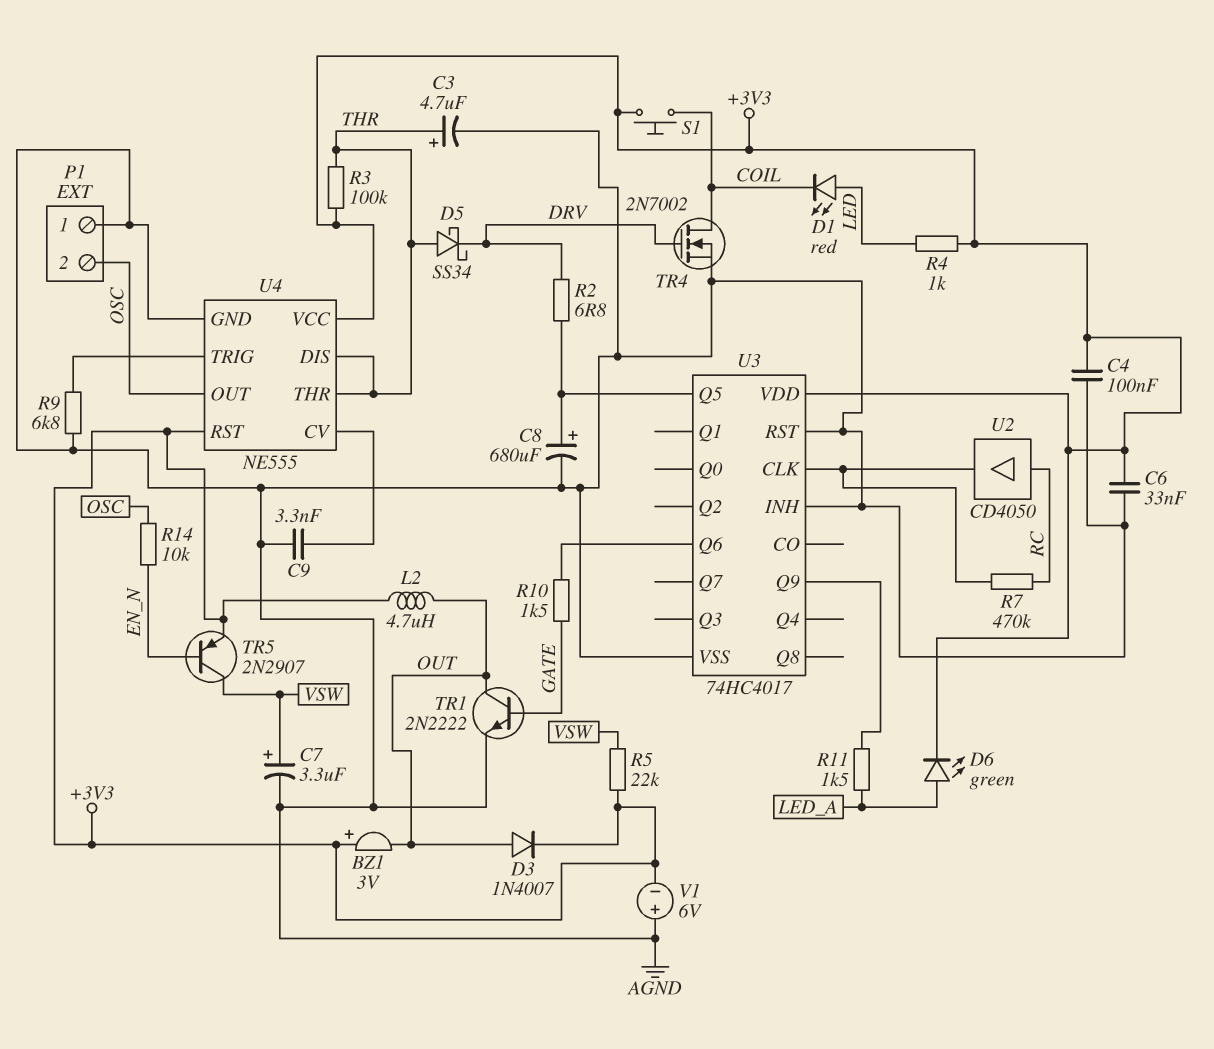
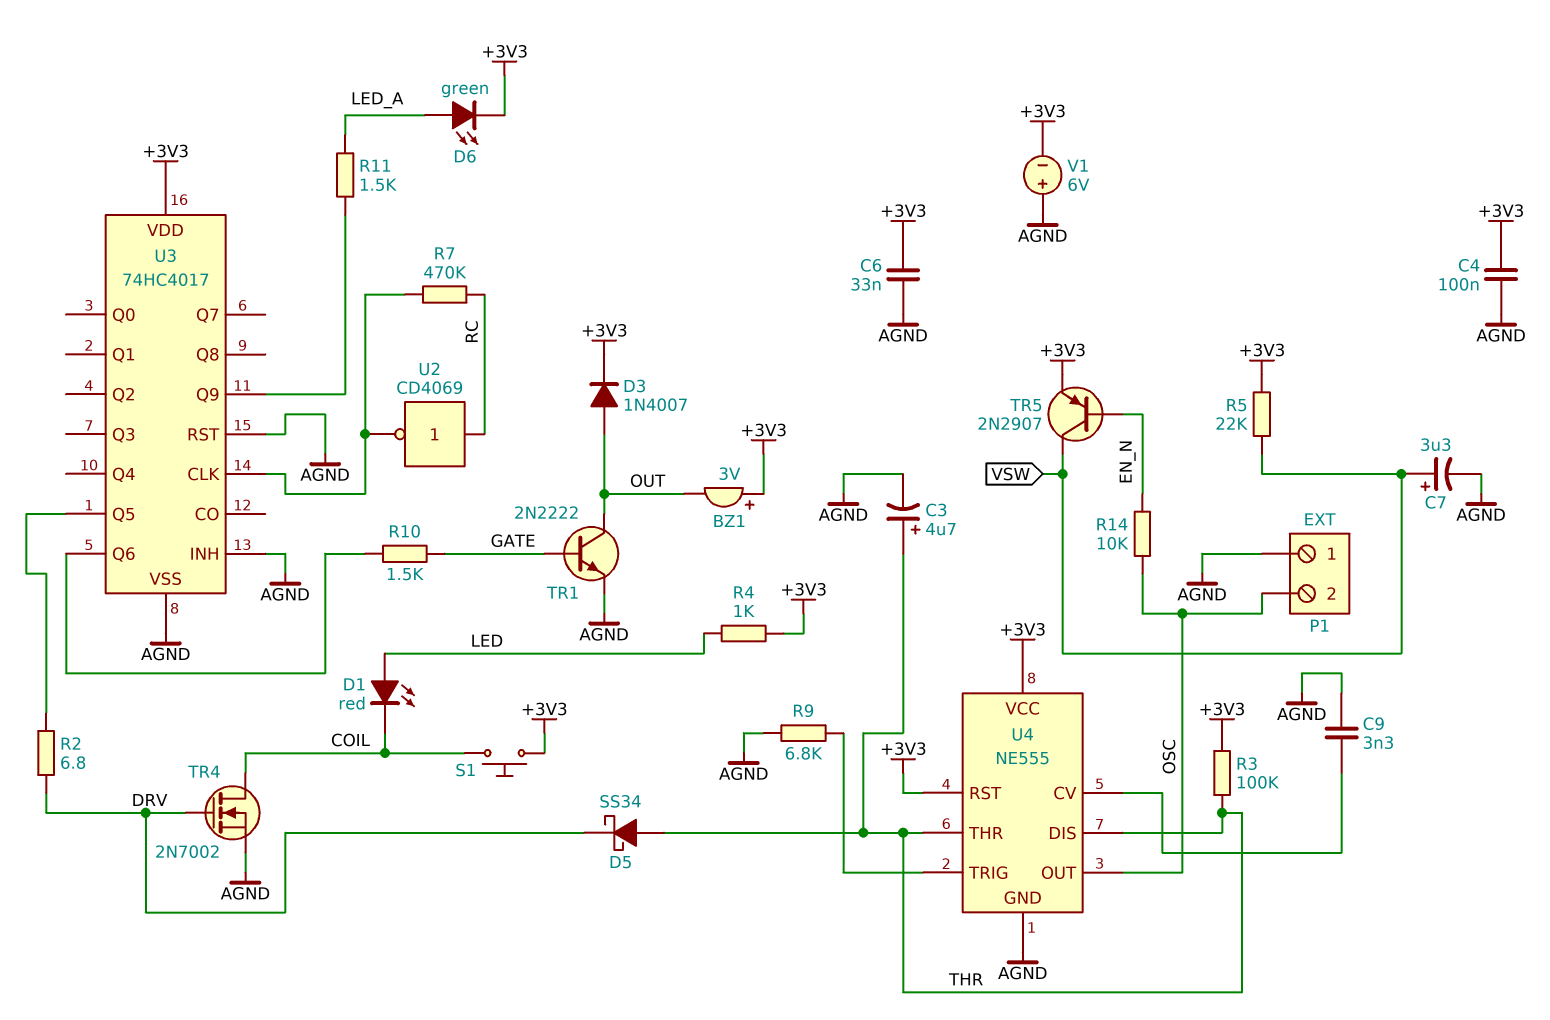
C8: 680uF (plus U3/Q5, minus AGND) -> none
L2: 4.7uH (+3V3, OUT) -> none
U2: buffer CD4050 (in RC, out U3/CLK) -> NOT CD4069 (in RC, out U3/CLK)

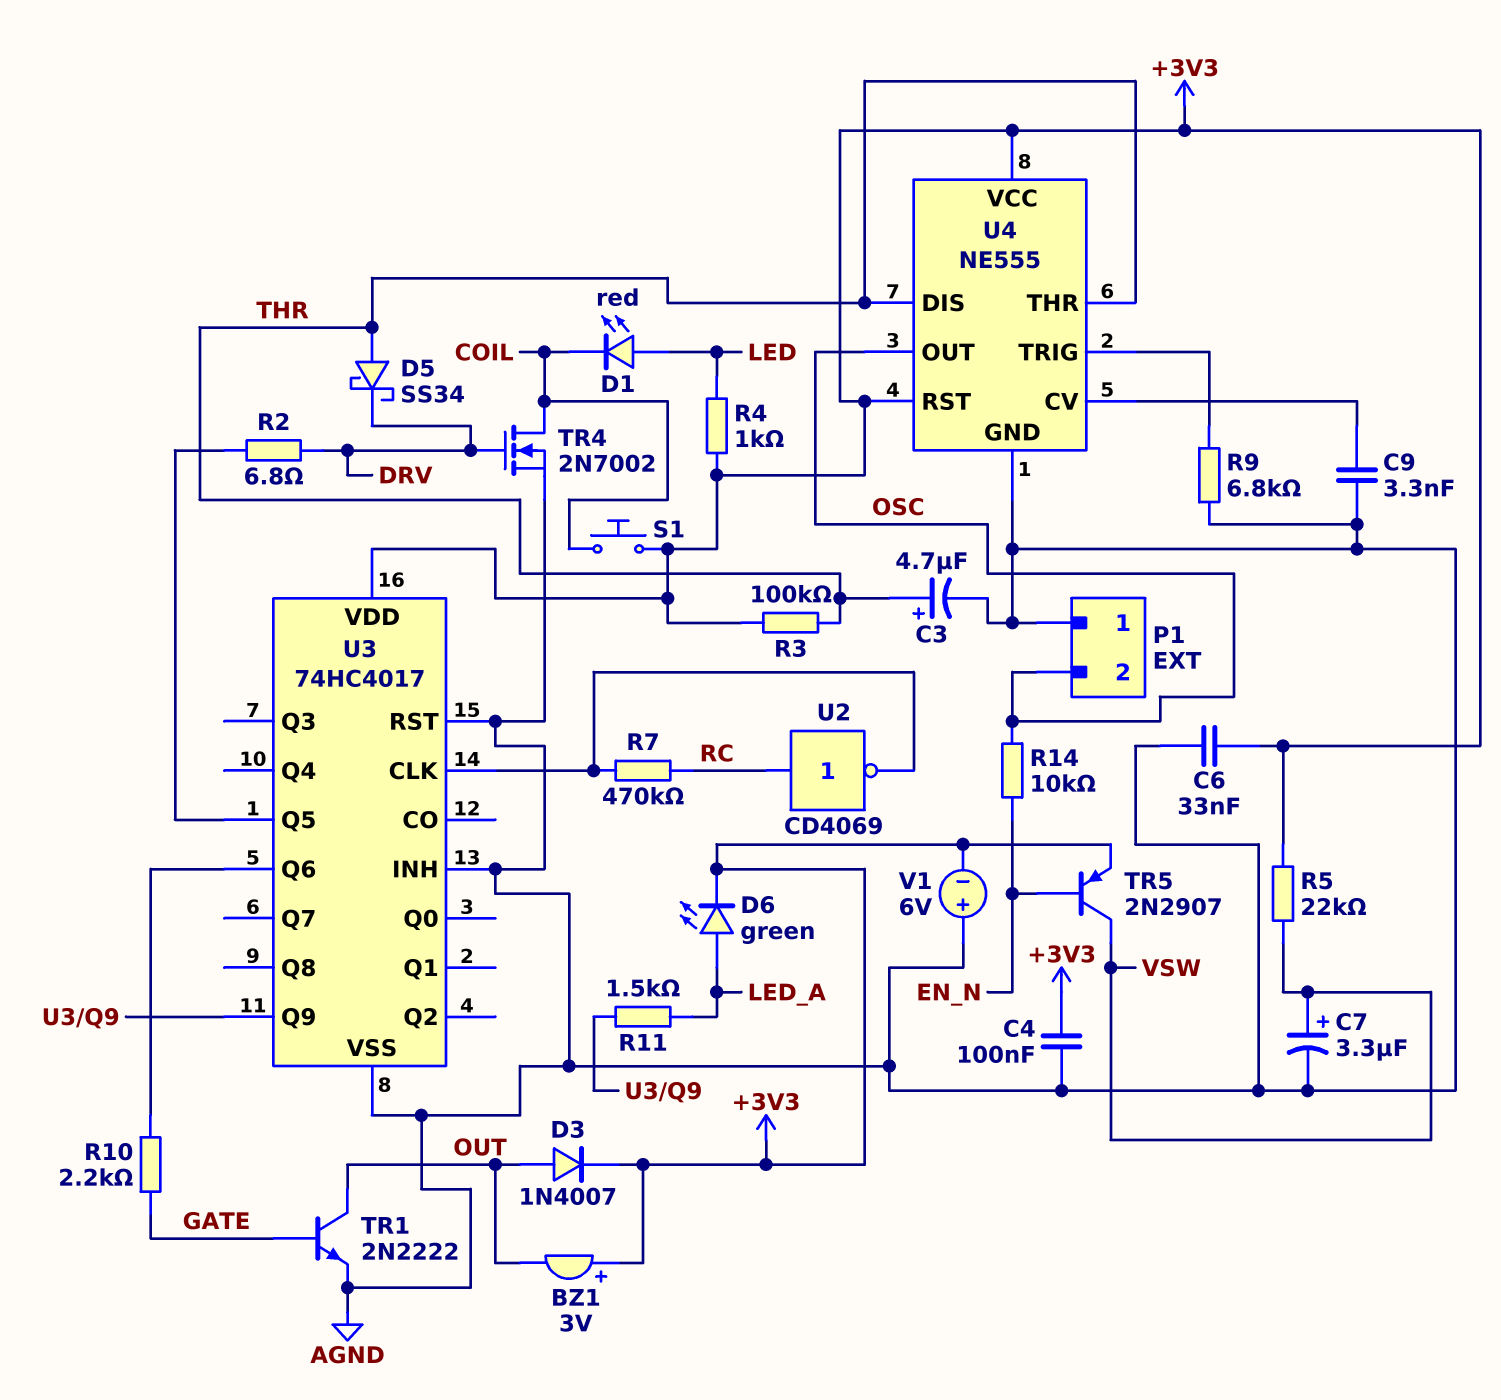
R10: 1.5k (GATE, U3/Q6) -> 2.2k (GATE, U3/Q6)

